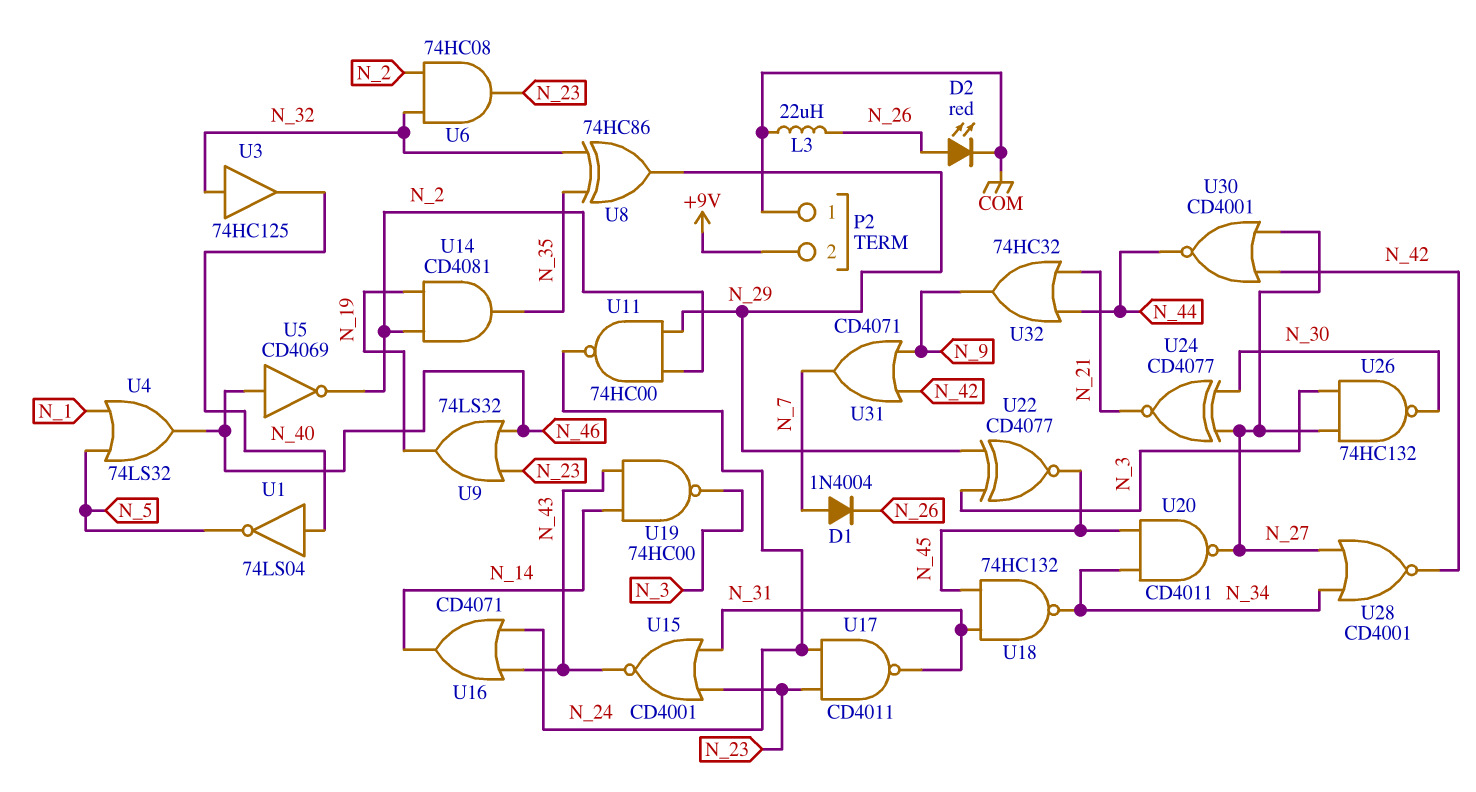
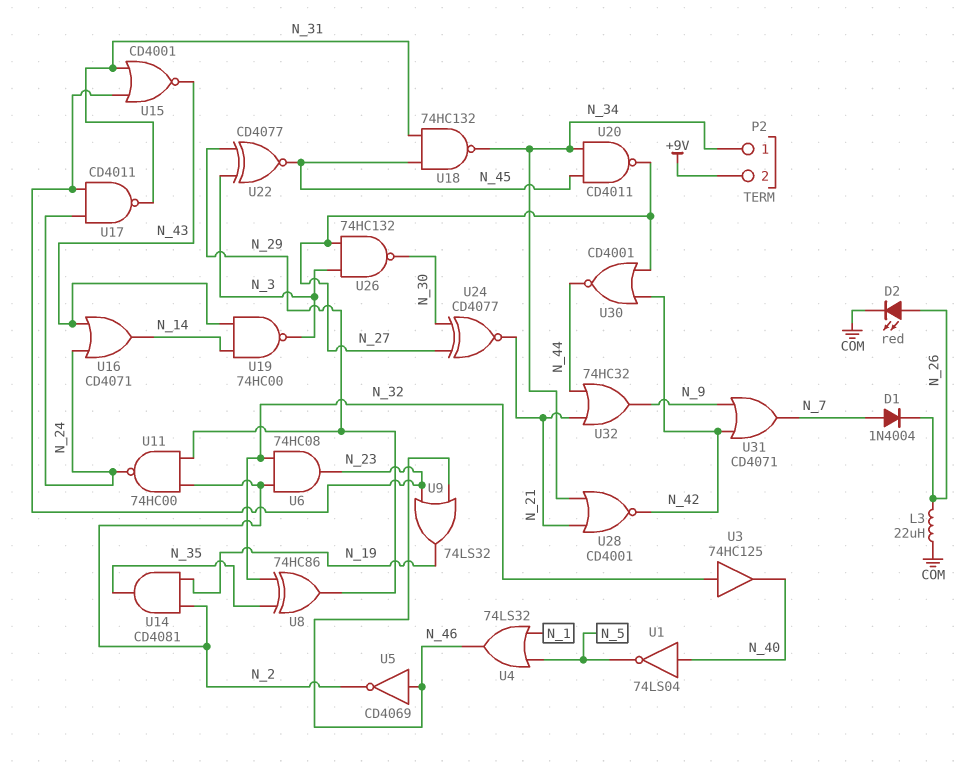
P2 pin 1: COM -> N_34
U28: NOR CD4001 (in N_27, in N_34, out N_42) -> NOR CD4001 (in N_21, in N_34, out N_42)

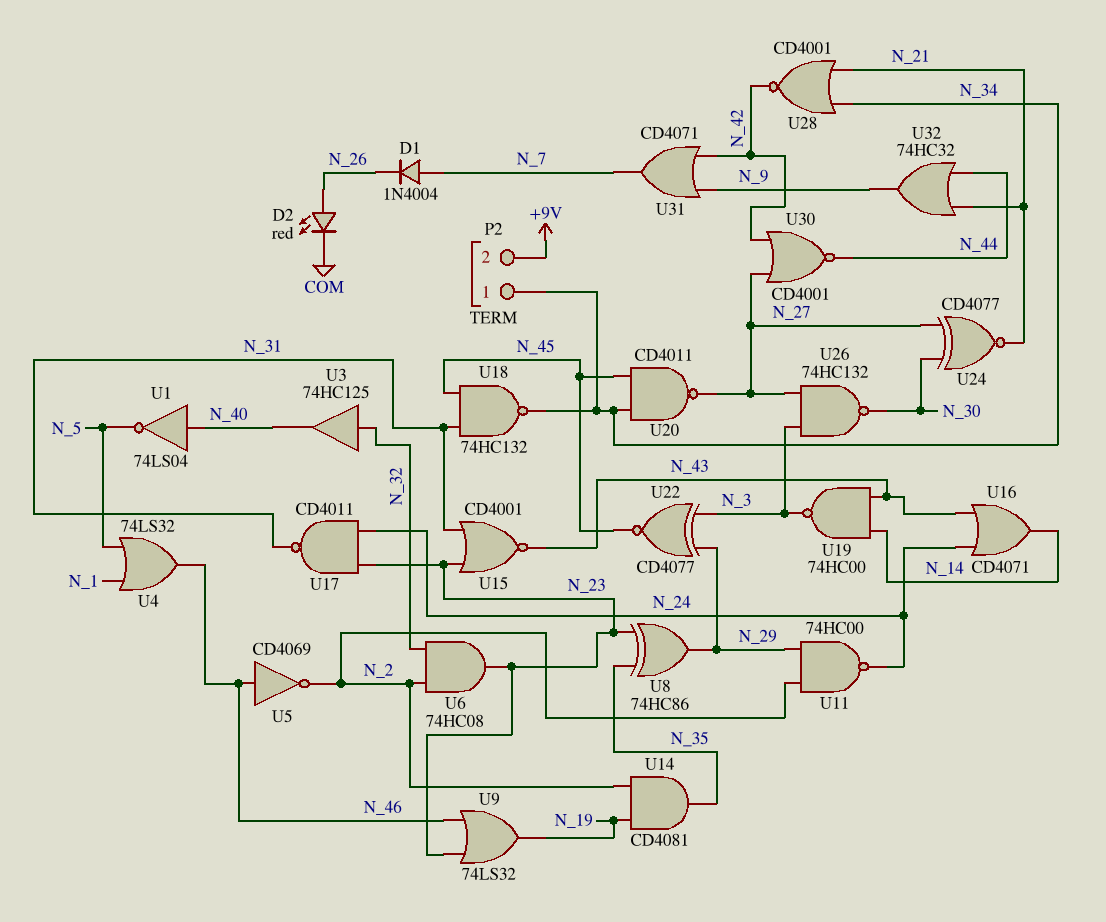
L3: 22uH (COM, N_26) -> none
U8: XOR 74HC86 (in N_32, in N_35, out N_29) -> XOR 74HC86 (in N_23, in N_35, out N_29)

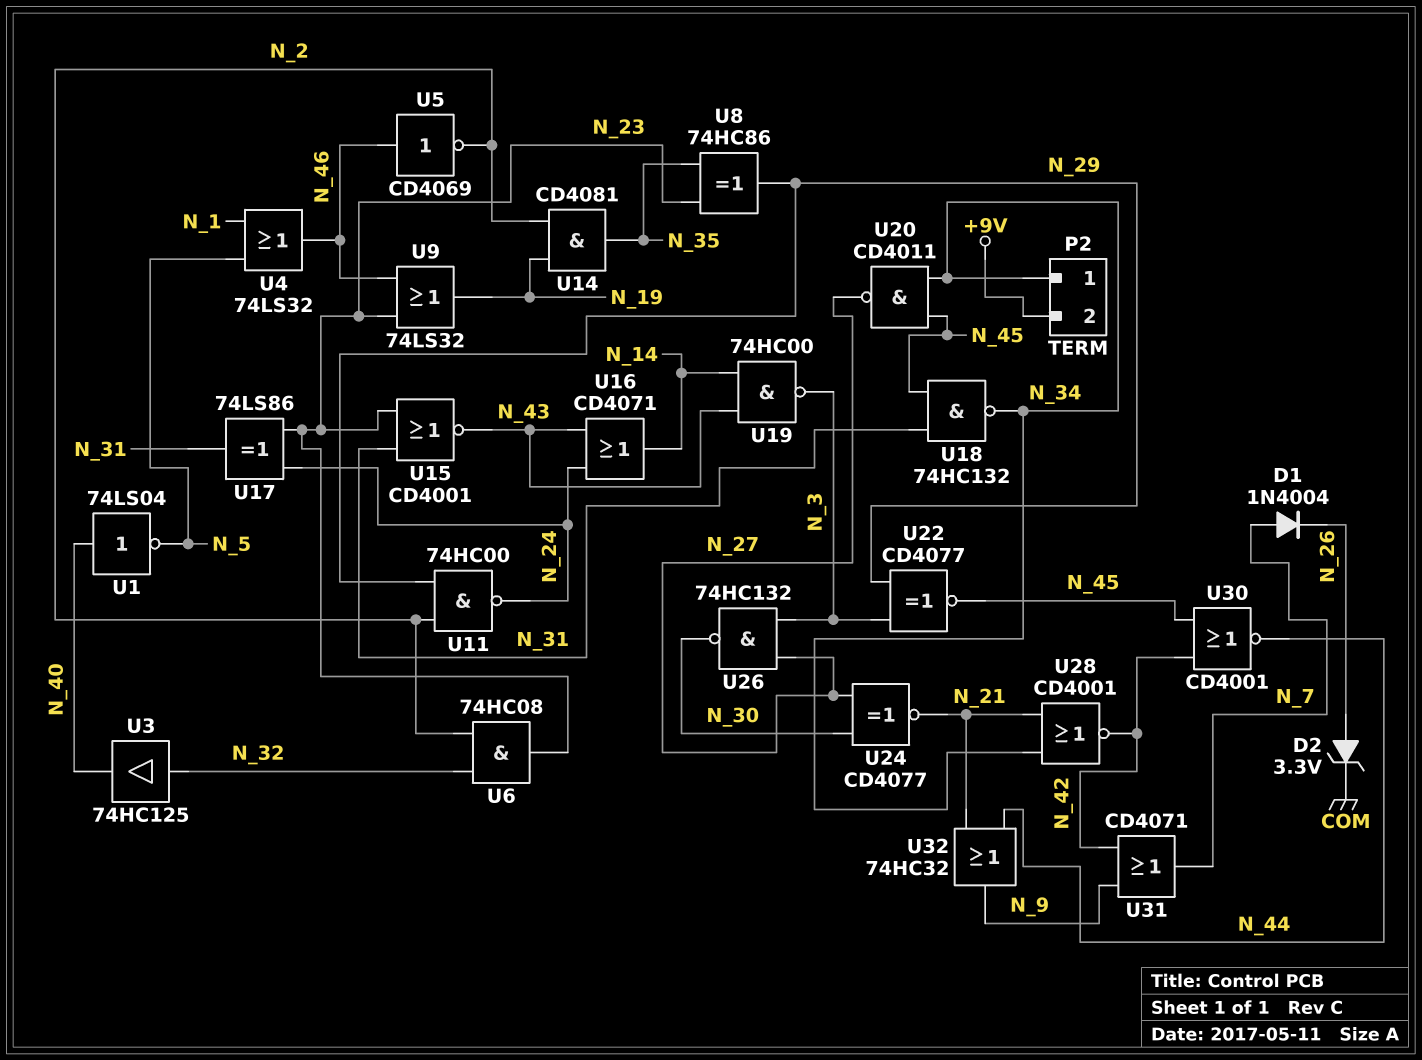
D2: LED red (A N_26, K COM) -> zener 3.3V (A N_26, K COM)
U17: NAND CD4011 (in N_23, in N_24, out N_31) -> XOR 74LS86 (in N_23, in N_24, out N_31)
U30: NOR CD4001 (in N_27, in N_42, out N_44) -> NOR CD4001 (in N_42, in N_45, out N_44)

